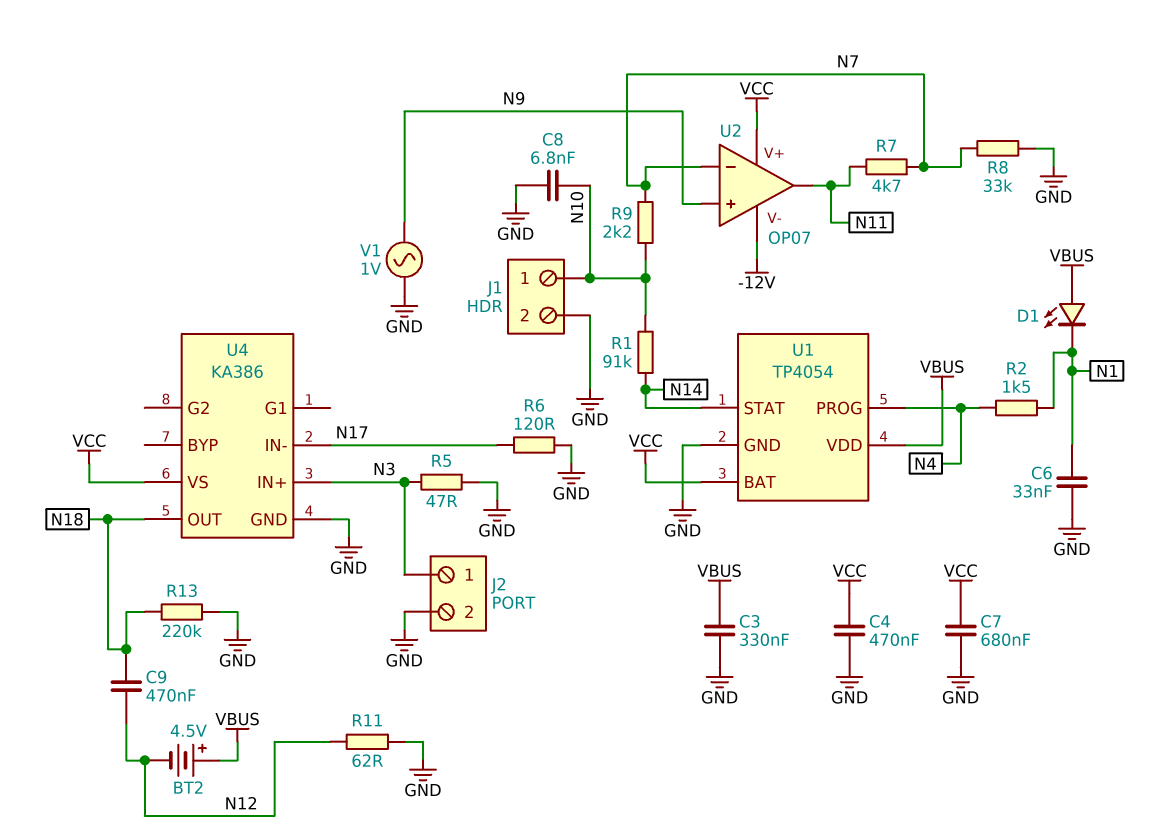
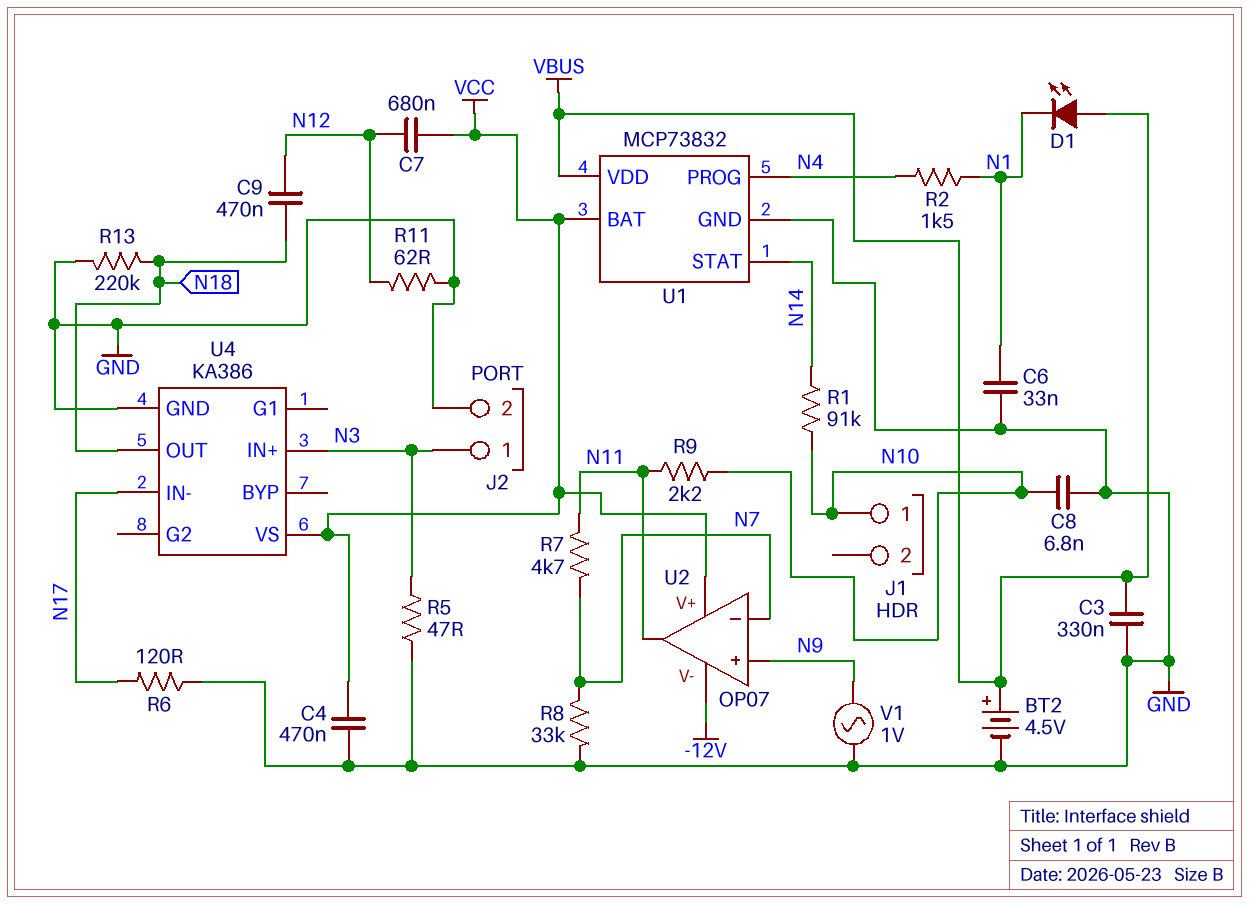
BT2: 4.5V (plus VBUS, minus N12) -> 4.5V (plus VBUS, minus GND)
C7: 680nF (GND, VCC) -> 680nF (N12, VCC)
J1 pin 2: GND -> none
R9: 2.2k (N7, N10) -> 2.2k (N10, N11)
U1: TP4054 -> MCP73832

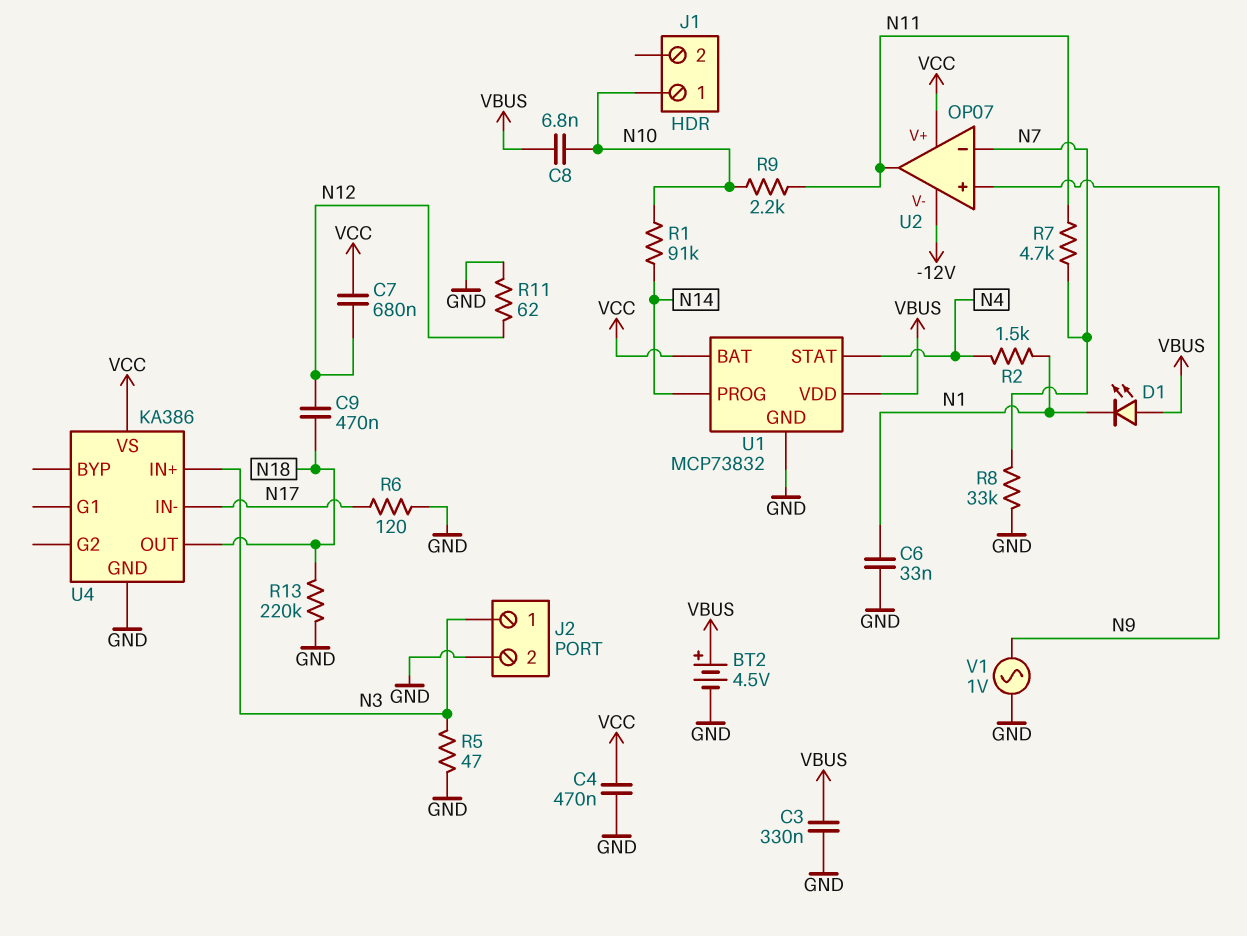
C8: 6.8nF (GND, N10) -> 6.8nF (N10, VBUS)
U1 pin PROG: N4 -> N14
U1 pin STAT: N14 -> N4

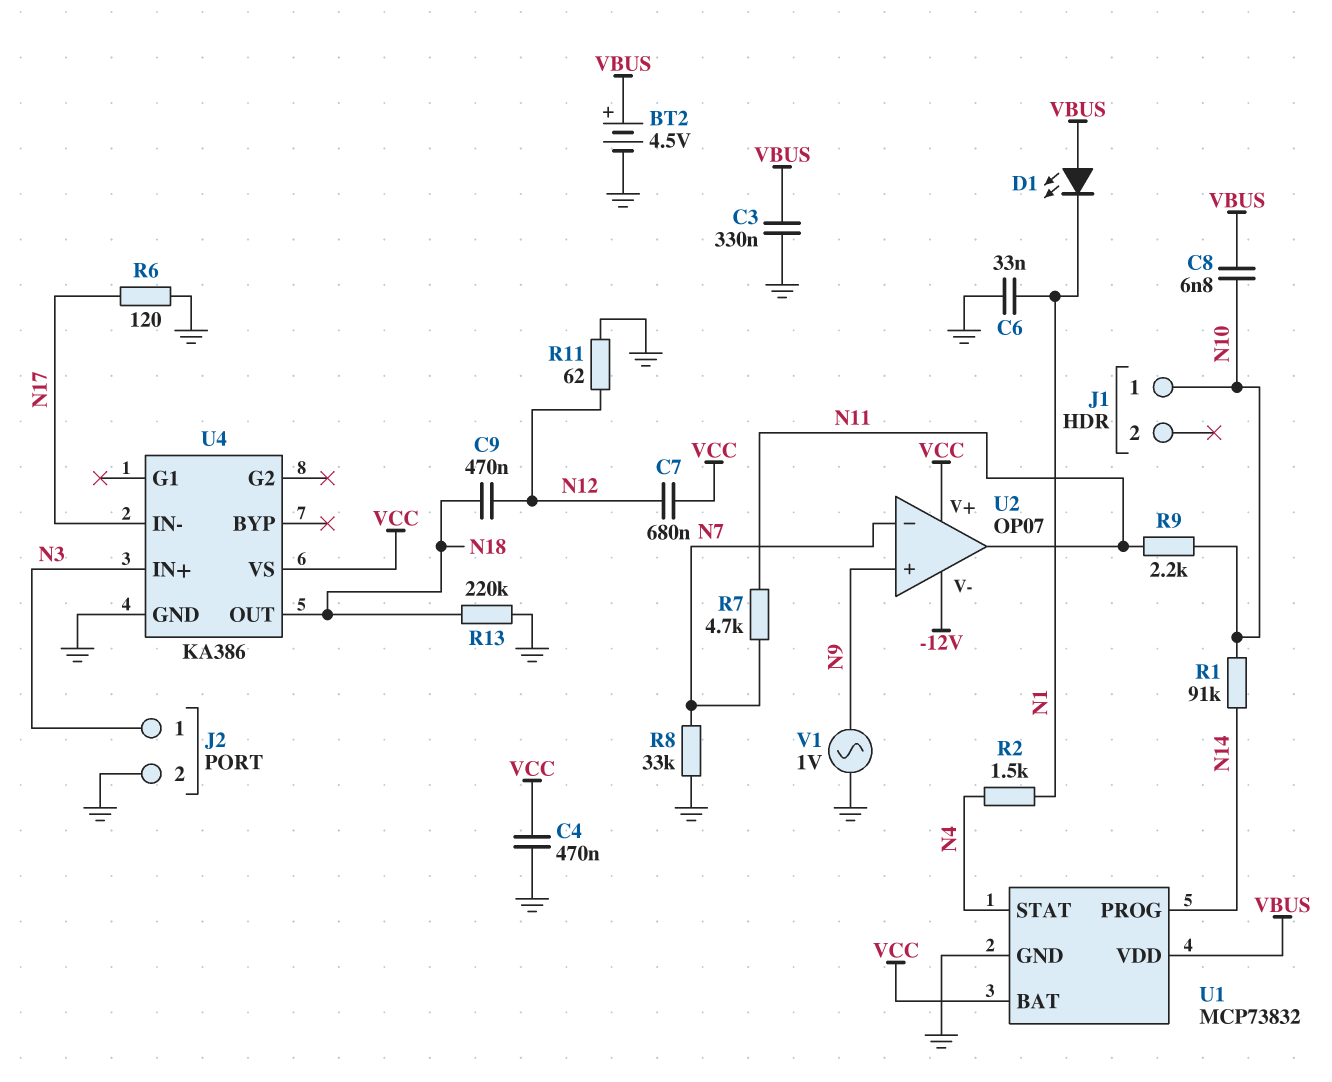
R5: 47 (GND, N3) -> none

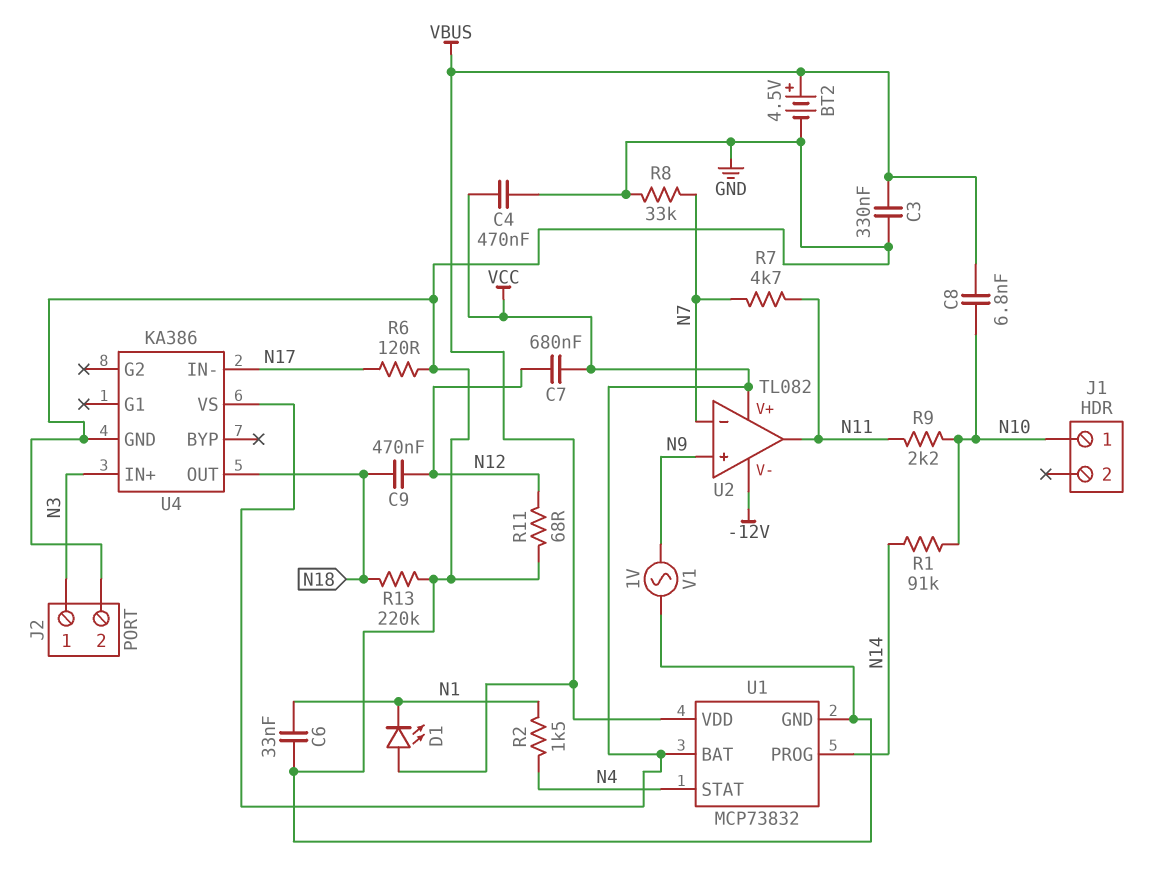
R11: 62 (GND, N12) -> 68 (GND, N12)
U2: OP07 -> TL082

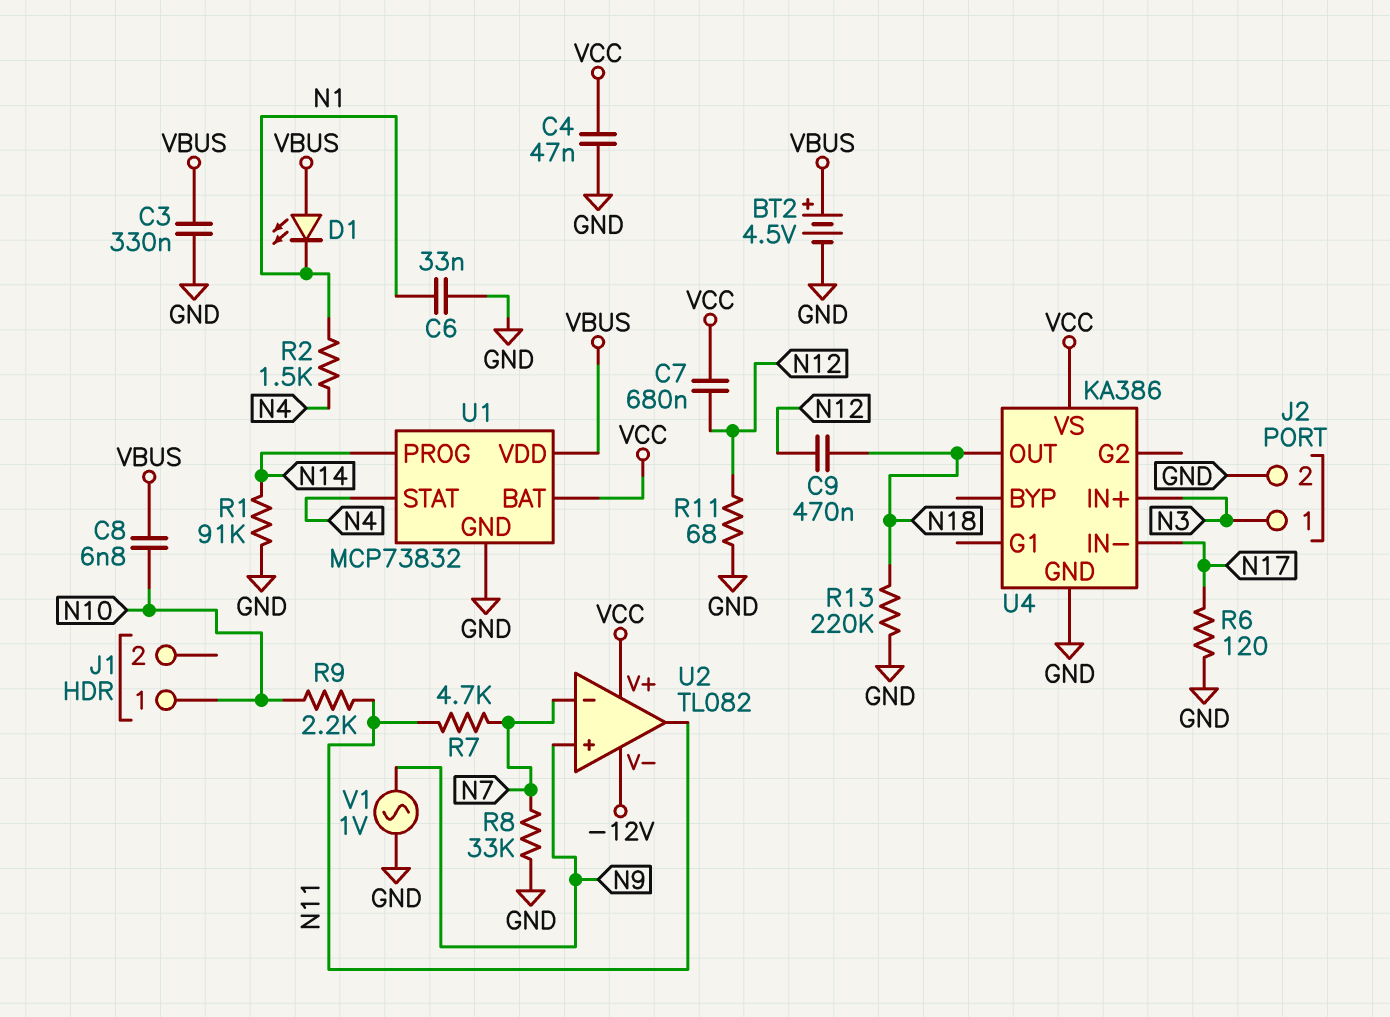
C4: 470nF (GND, VCC) -> 47nF (GND, VCC)
R1: 91k (N10, N14) -> 91k (GND, N14)

